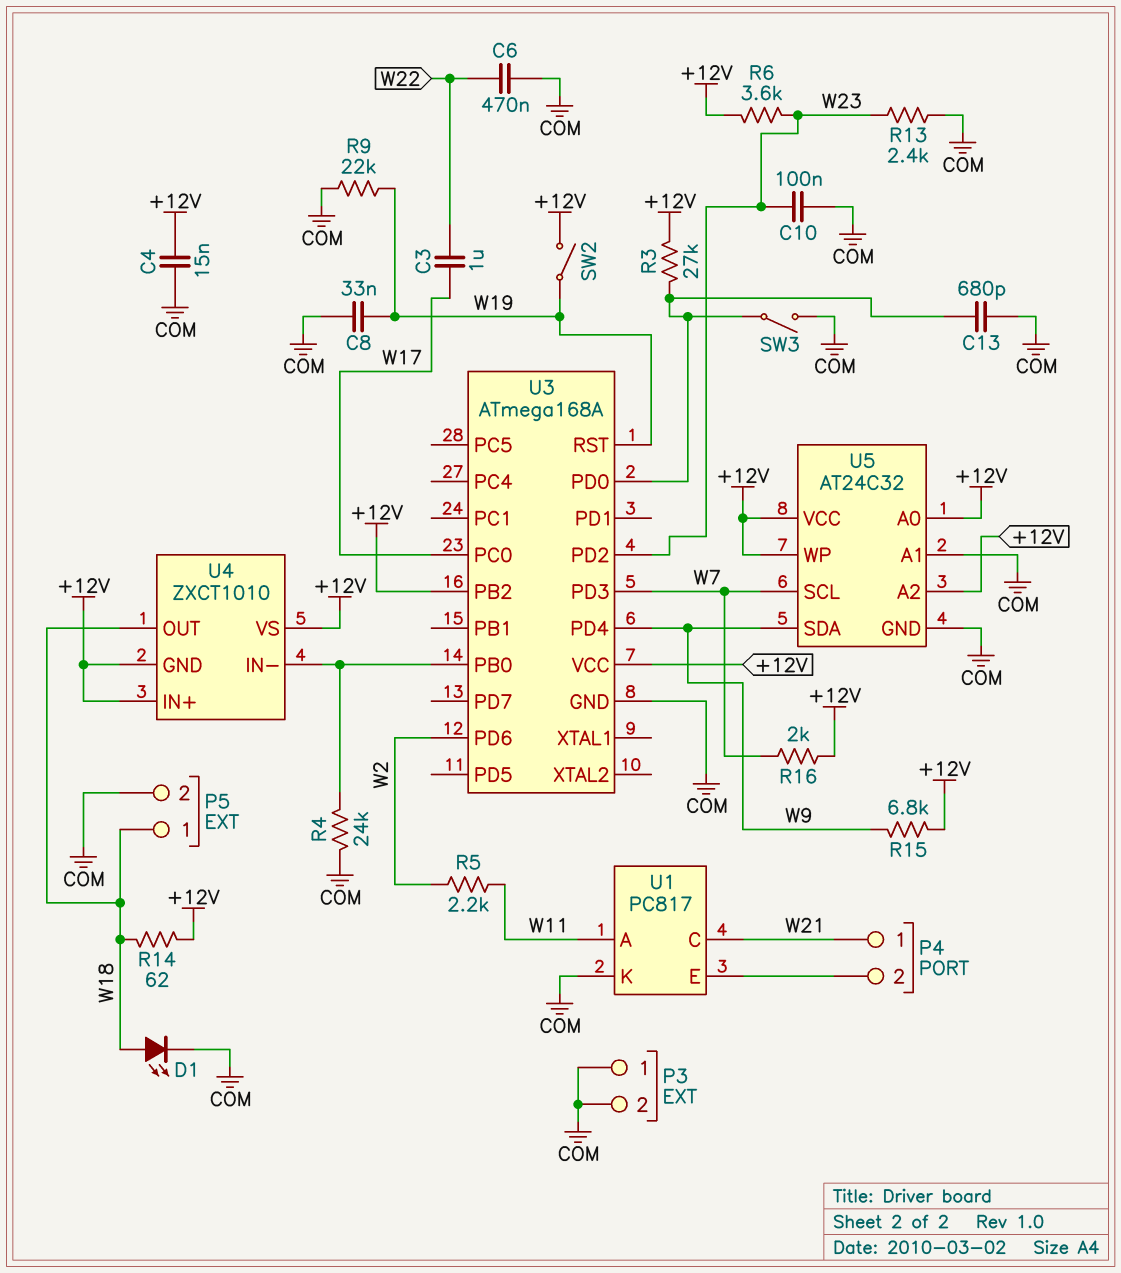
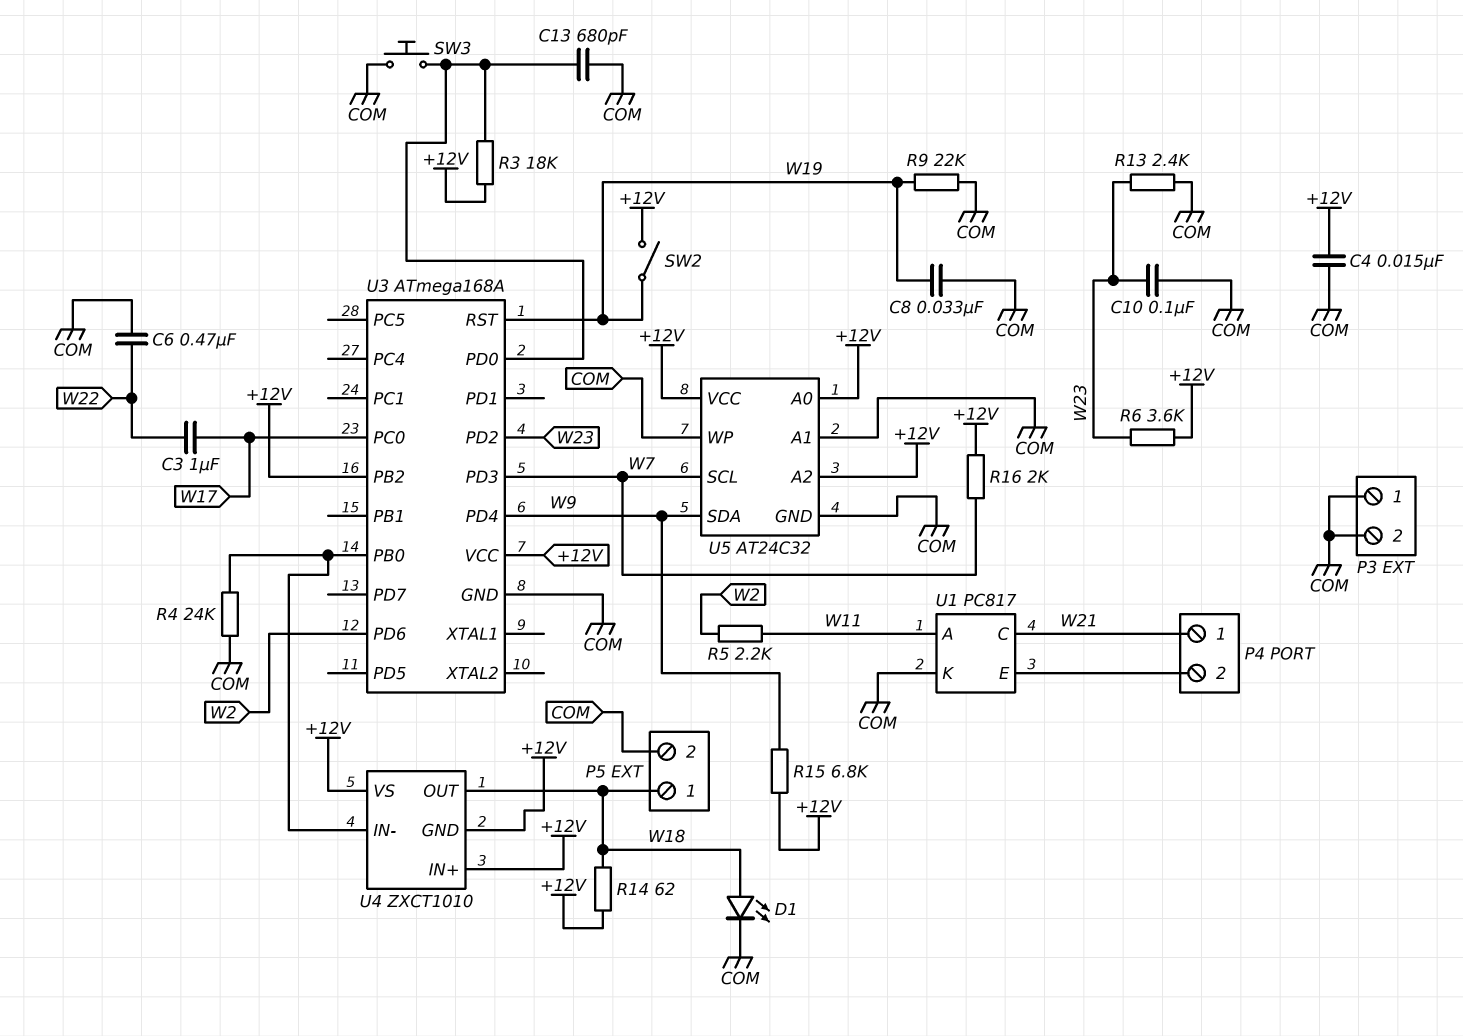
R3: 27k (+12V, U3/PD0) -> 18k (+12V, U3/PD0)
SW3: switch (COM, U3/PD0) -> button (COM, U3/PD0)
U5 pin WP: +12V -> COM

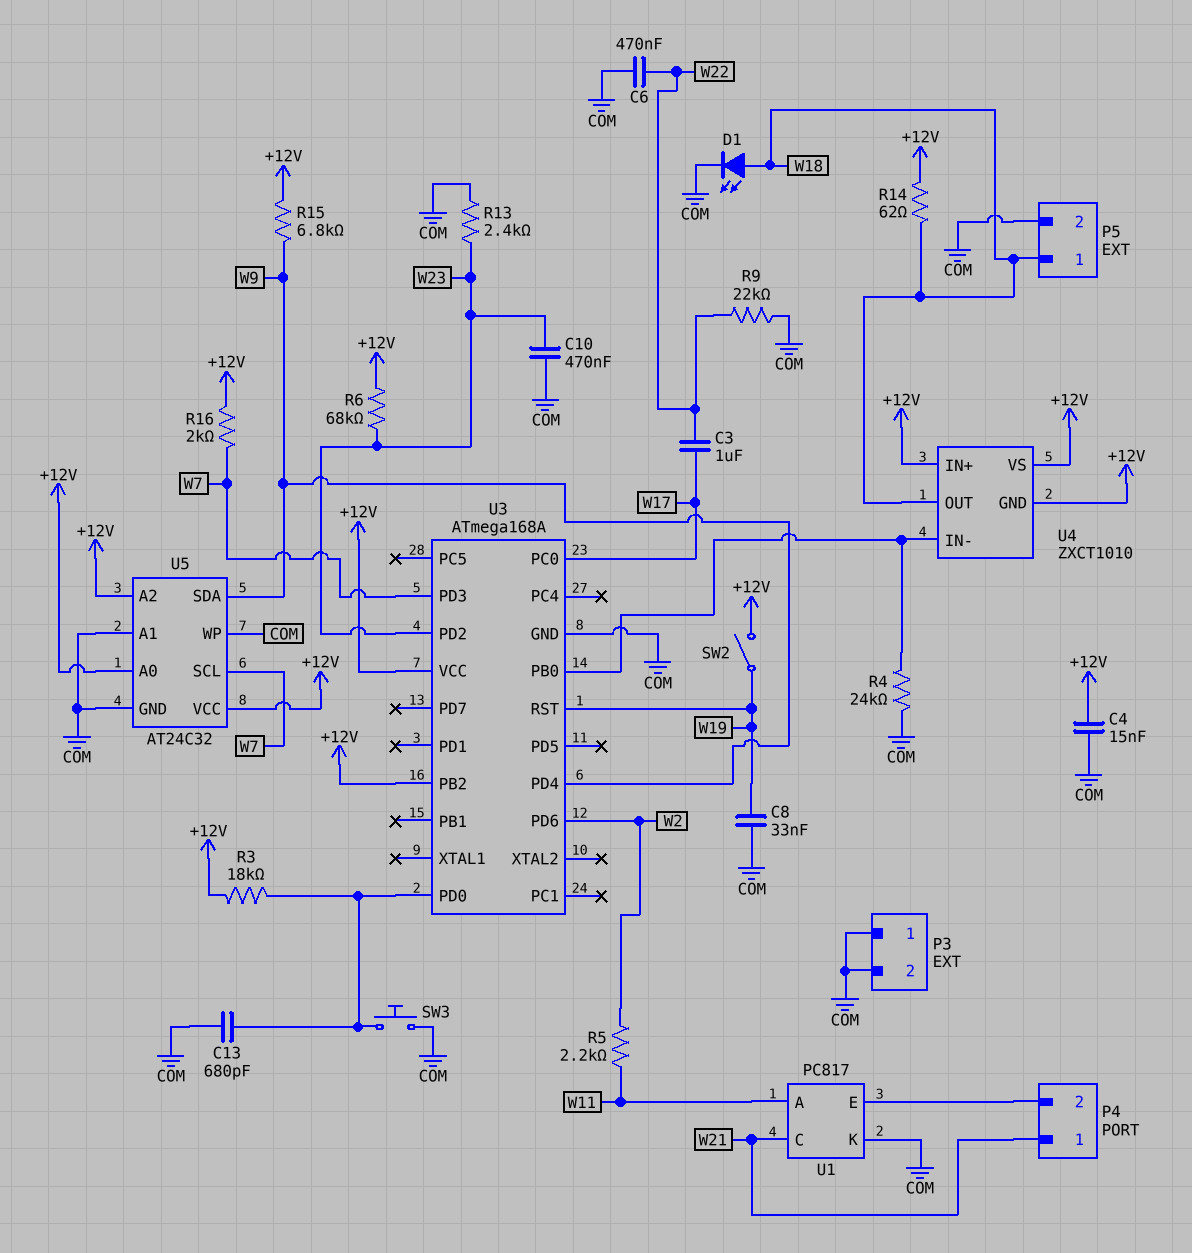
C10: 100nF (COM, W23) -> 470nF (COM, W23)
R6: 3.6k (+12V, W23) -> 68k (+12V, W23)
R9: 22k (COM, W19) -> 22k (COM, W22)

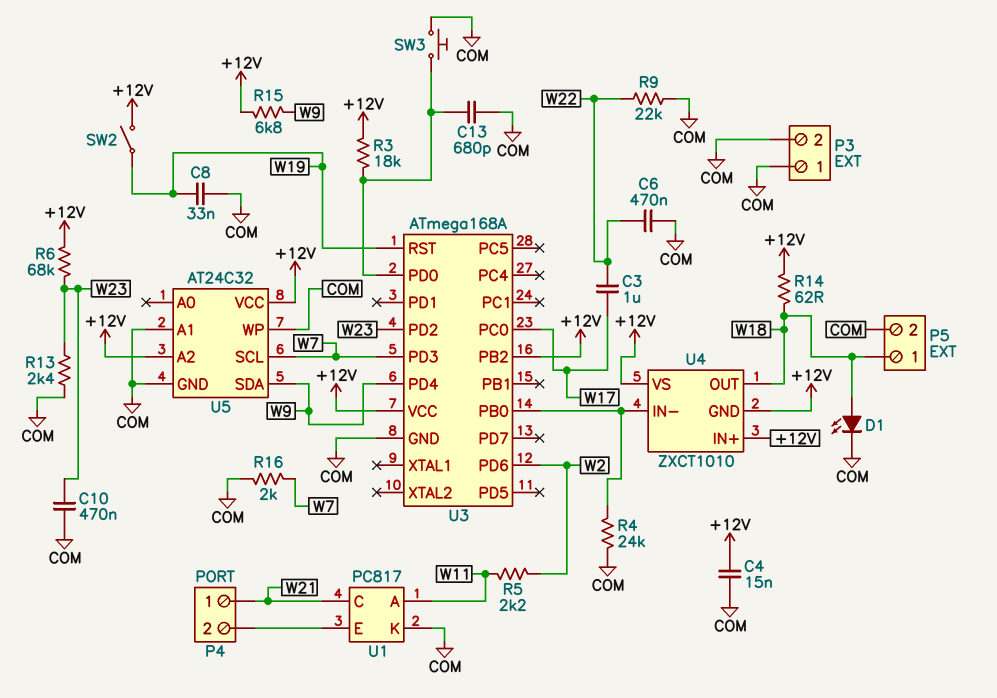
R16: 2k (+12V, W7) -> 2k (COM, W7)
U5 pin A0: +12V -> none

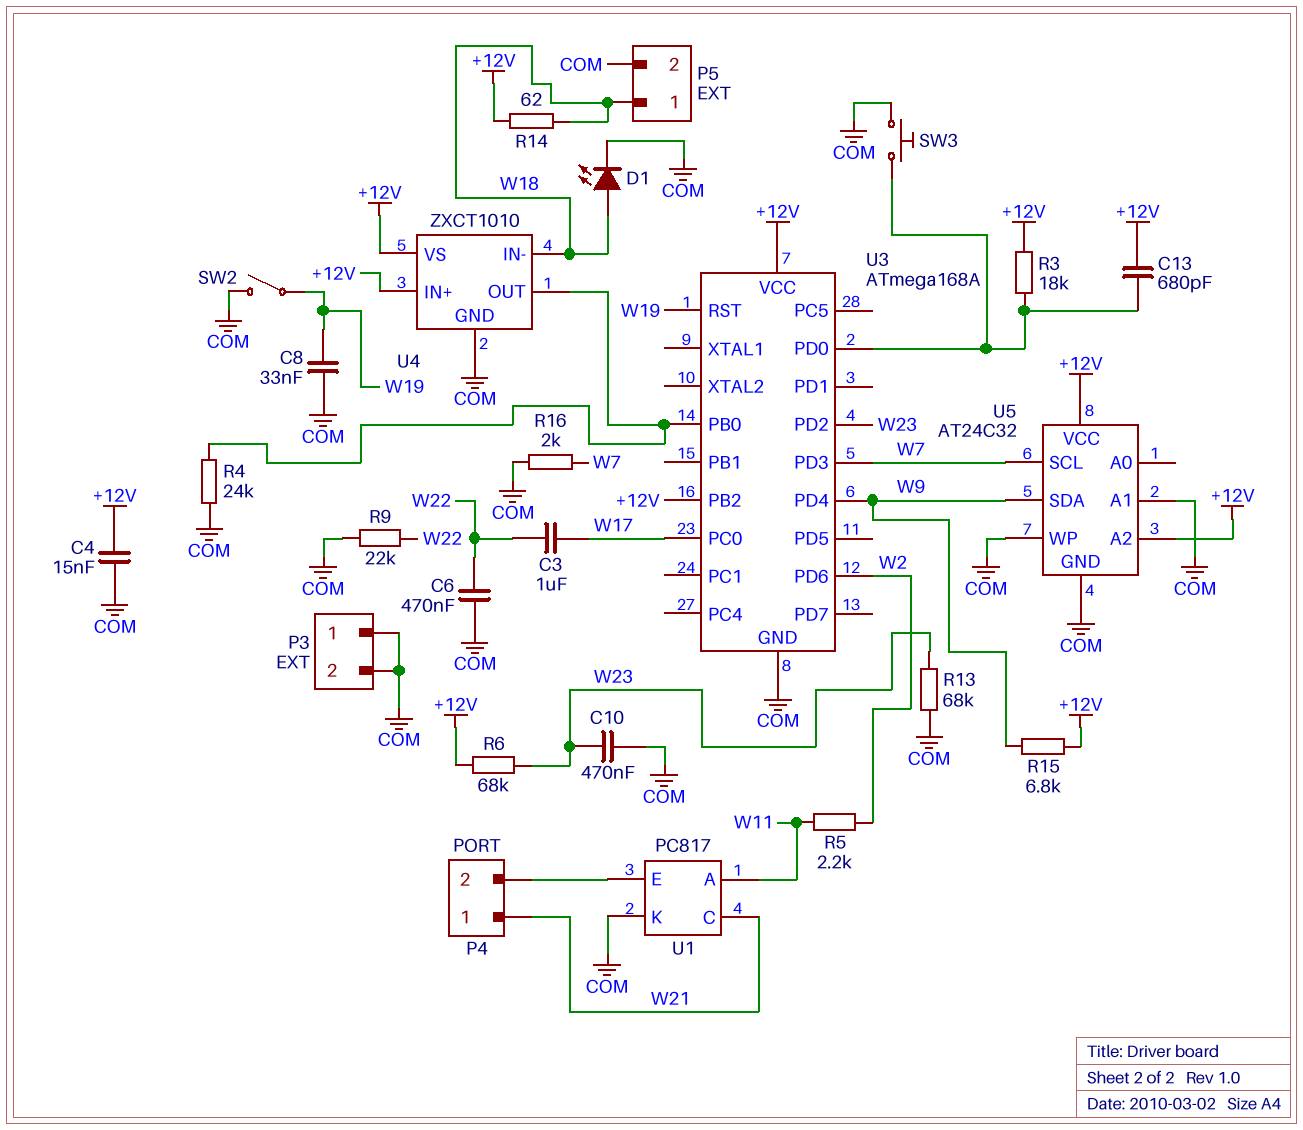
C13: 680pF (COM, U3/PD0) -> 680pF (+12V, U3/PD0)
R13: 2.4k (COM, W23) -> 68k (COM, W23)
SW2: switch (+12V, W19) -> switch (COM, W19)
U4 pin GND: +12V -> COM
U4 pin IN-: U3/PB0 -> W18
U4 pin OUT: W18 -> U3/PB0

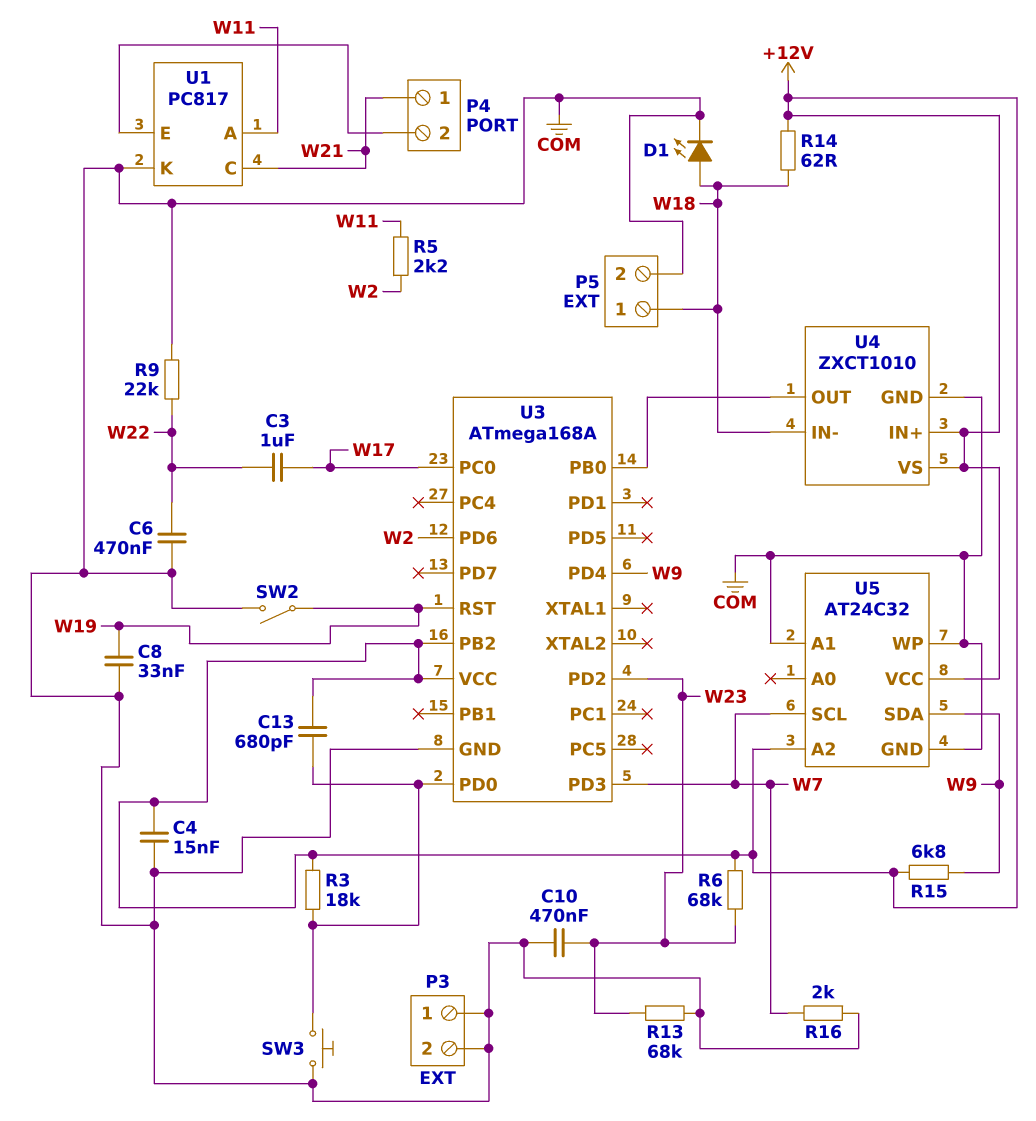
R4: 24k (COM, U3/PB0) -> none

